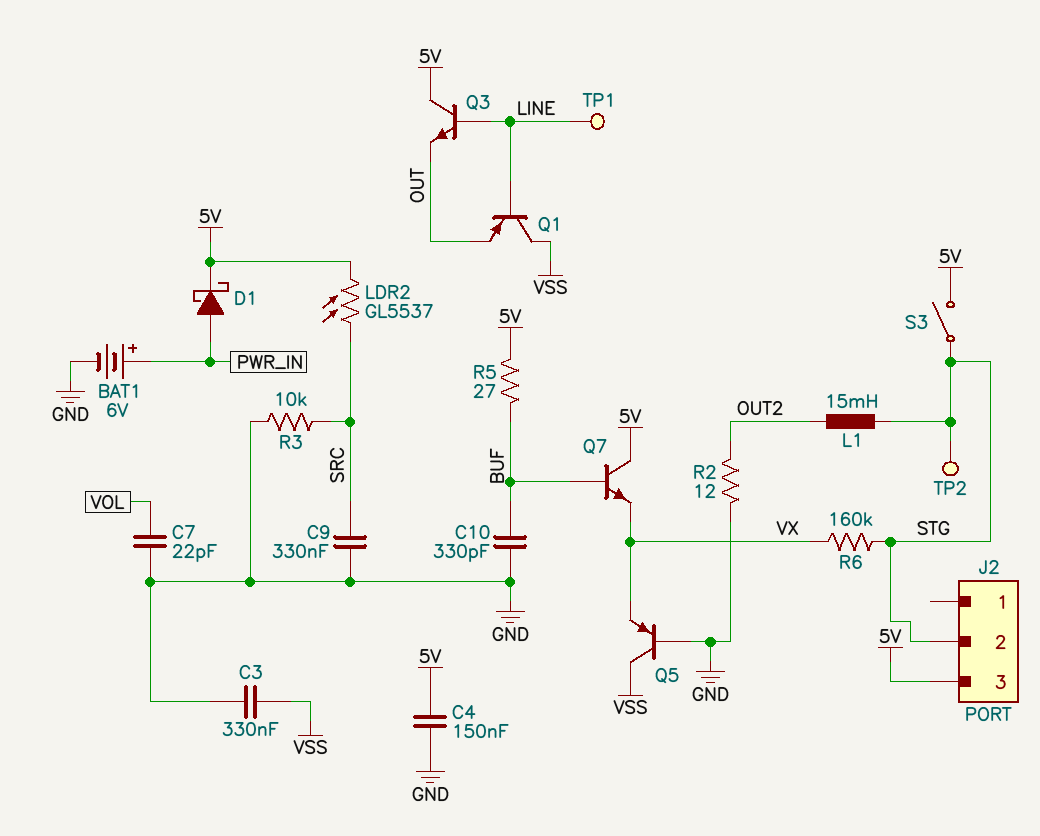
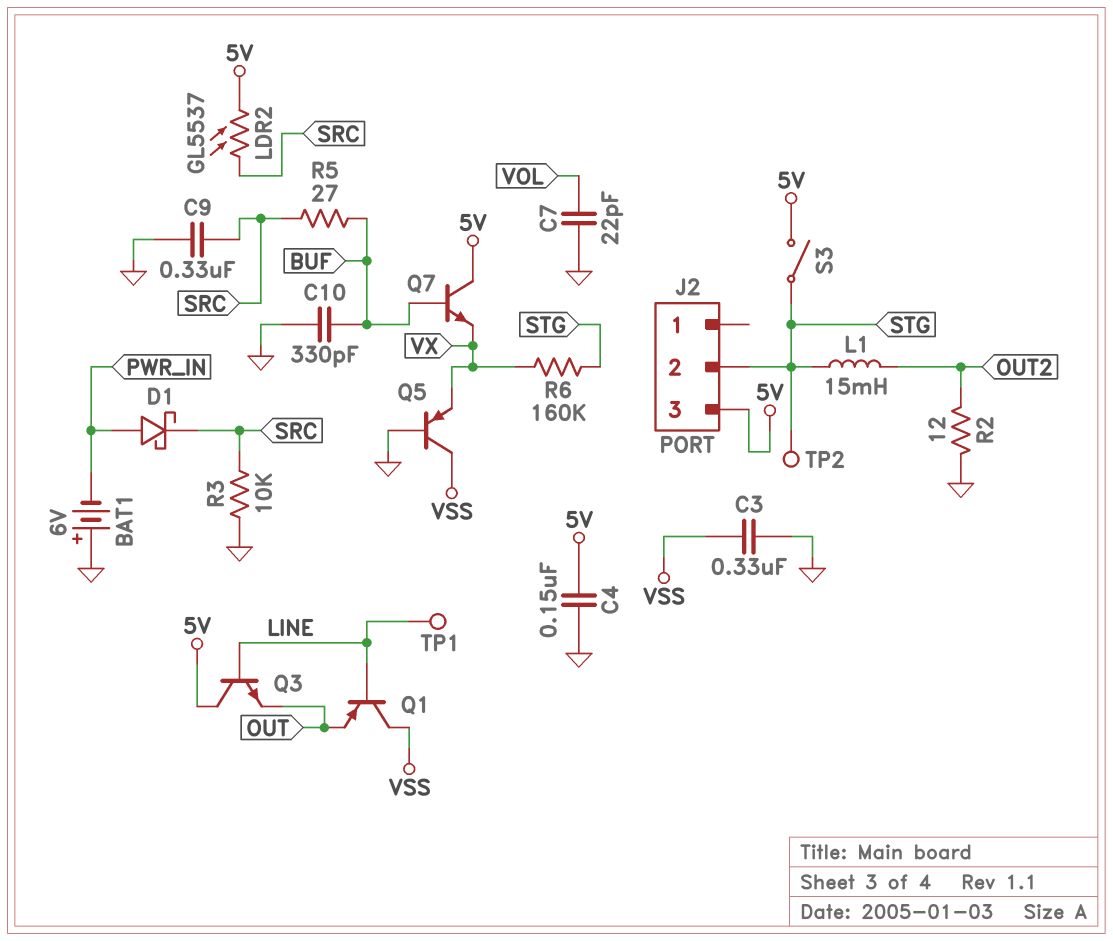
BAT1: 6V (plus PWR_IN, minus GND) -> 6V (plus GND, minus PWR_IN)
D1: schottky (A PWR_IN, K 5V) -> schottky (A PWR_IN, K SRC)
R5: 27 (5V, BUF) -> 27 (BUF, SRC)

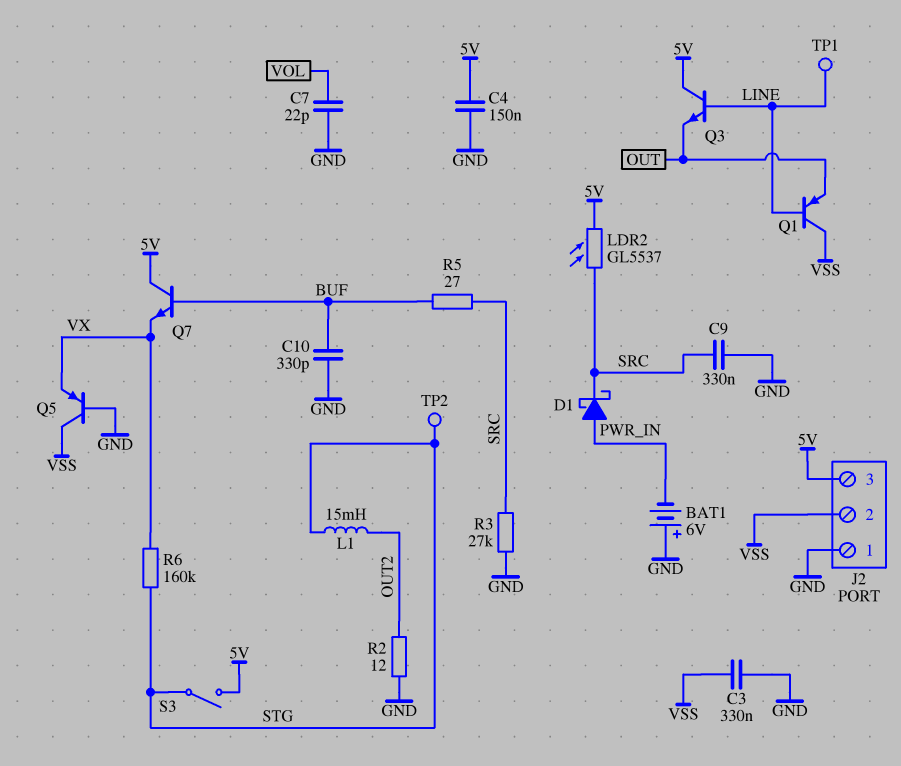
J2 pin 1: none -> GND
J2 pin 2: STG -> VSS
R3: 10k (GND, SRC) -> 27k (GND, SRC)

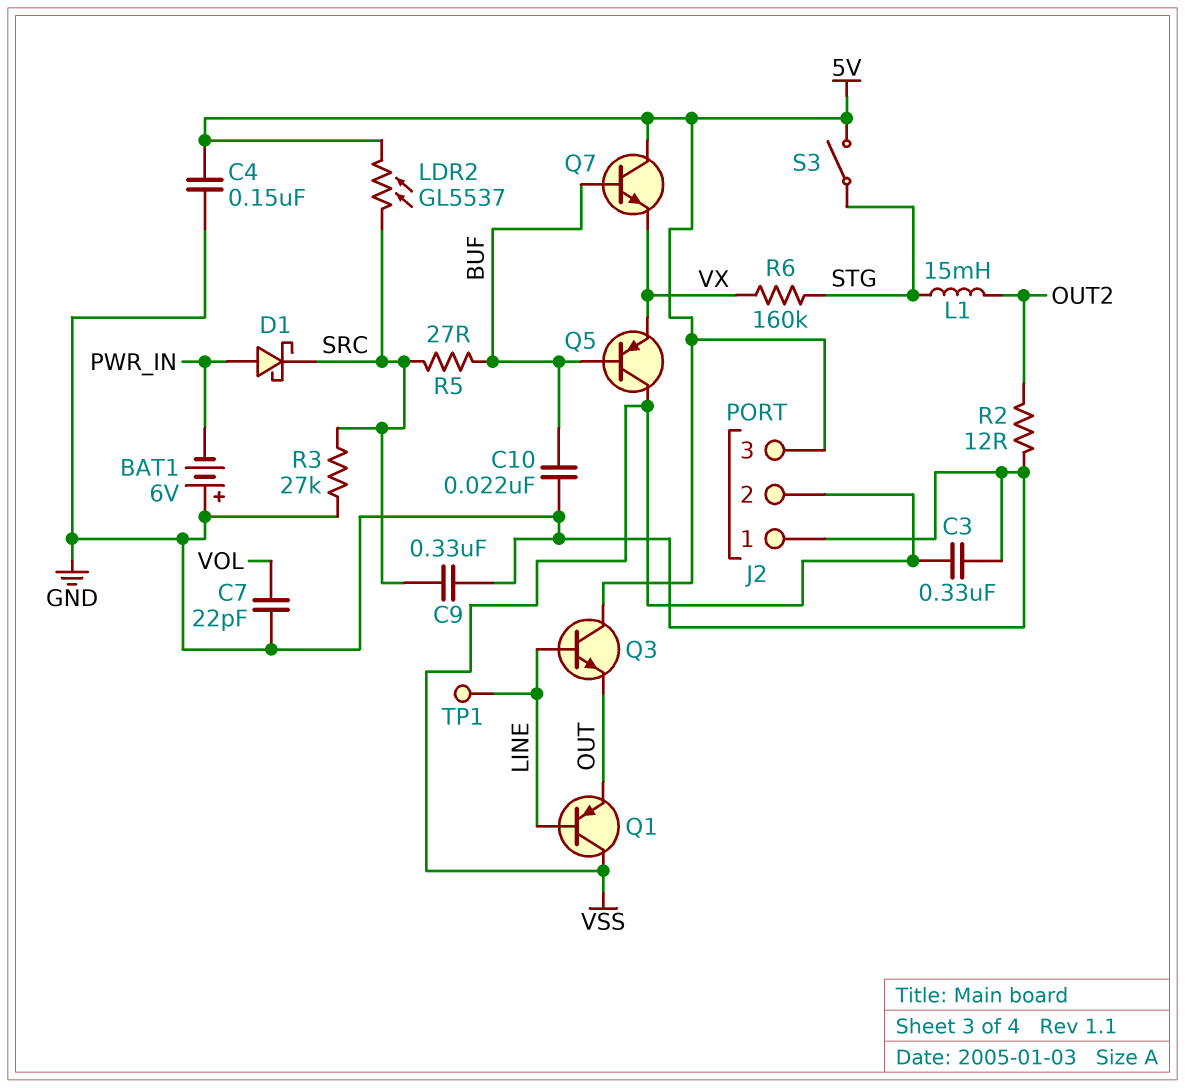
C10: 330pF (BUF, GND) -> 22nF (BUF, GND)
Q5: PNP (B GND, C VSS, E VX) -> PNP (B BUF, C VSS, E VX)
TP2: test point (STG) -> none

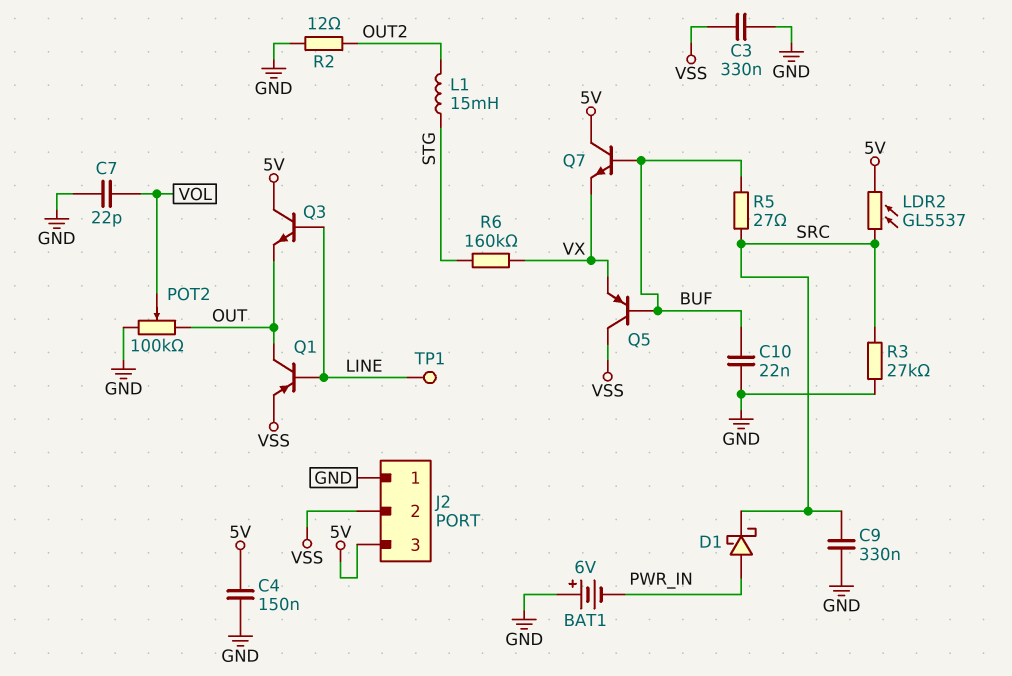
POT2: none -> 100k (GND, OUT, wiper VOL)
Q1: PNP (B LINE, C VSS, E OUT) -> PNP (B LINE, C OUT, E VSS)
S3: switch (5V, STG) -> none

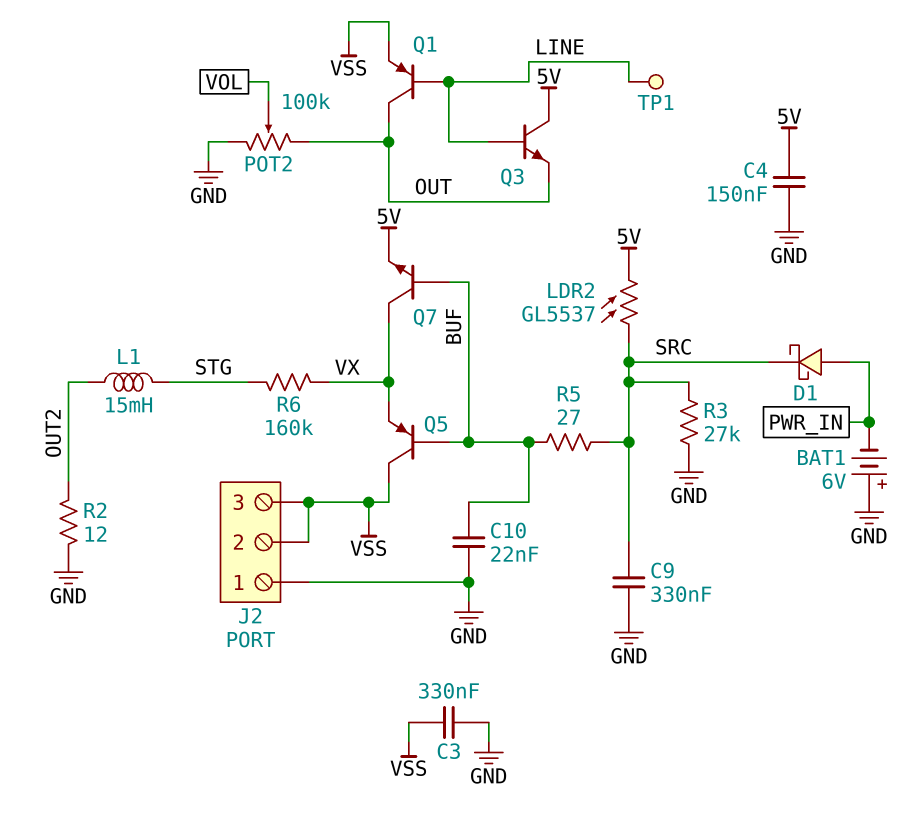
C7: 22pF (GND, VOL) -> none
J2 pin 3: 5V -> VSS
Q7: NPN (B BUF, C 5V, E VX) -> NPN (B BUF, C VX, E 5V)

